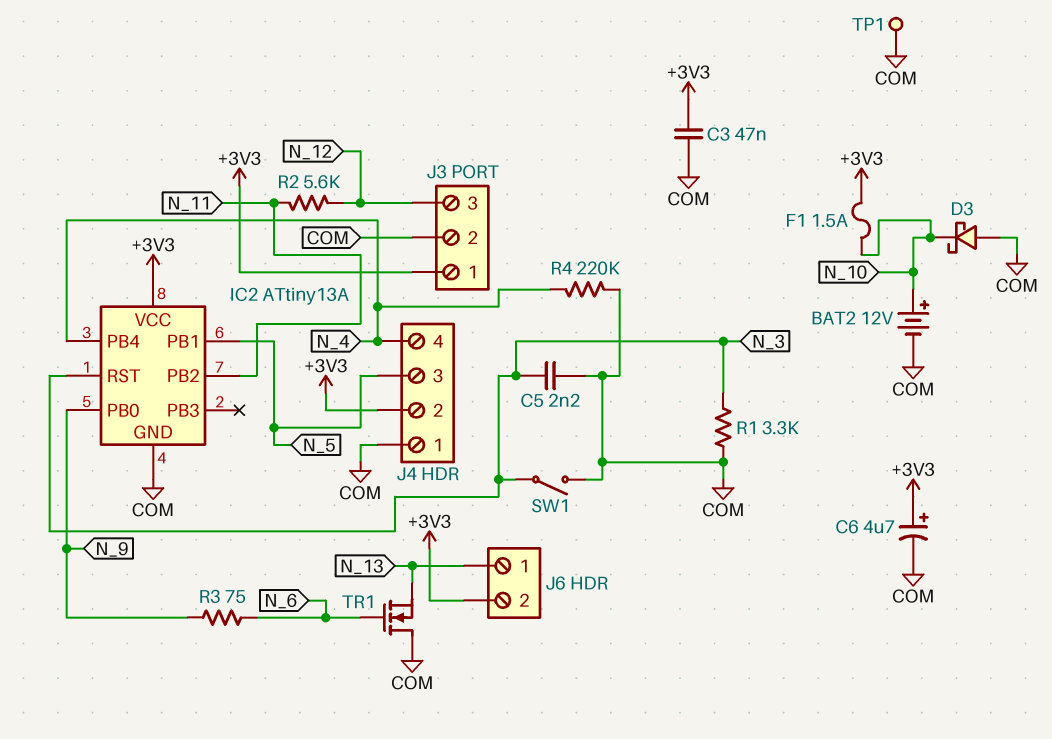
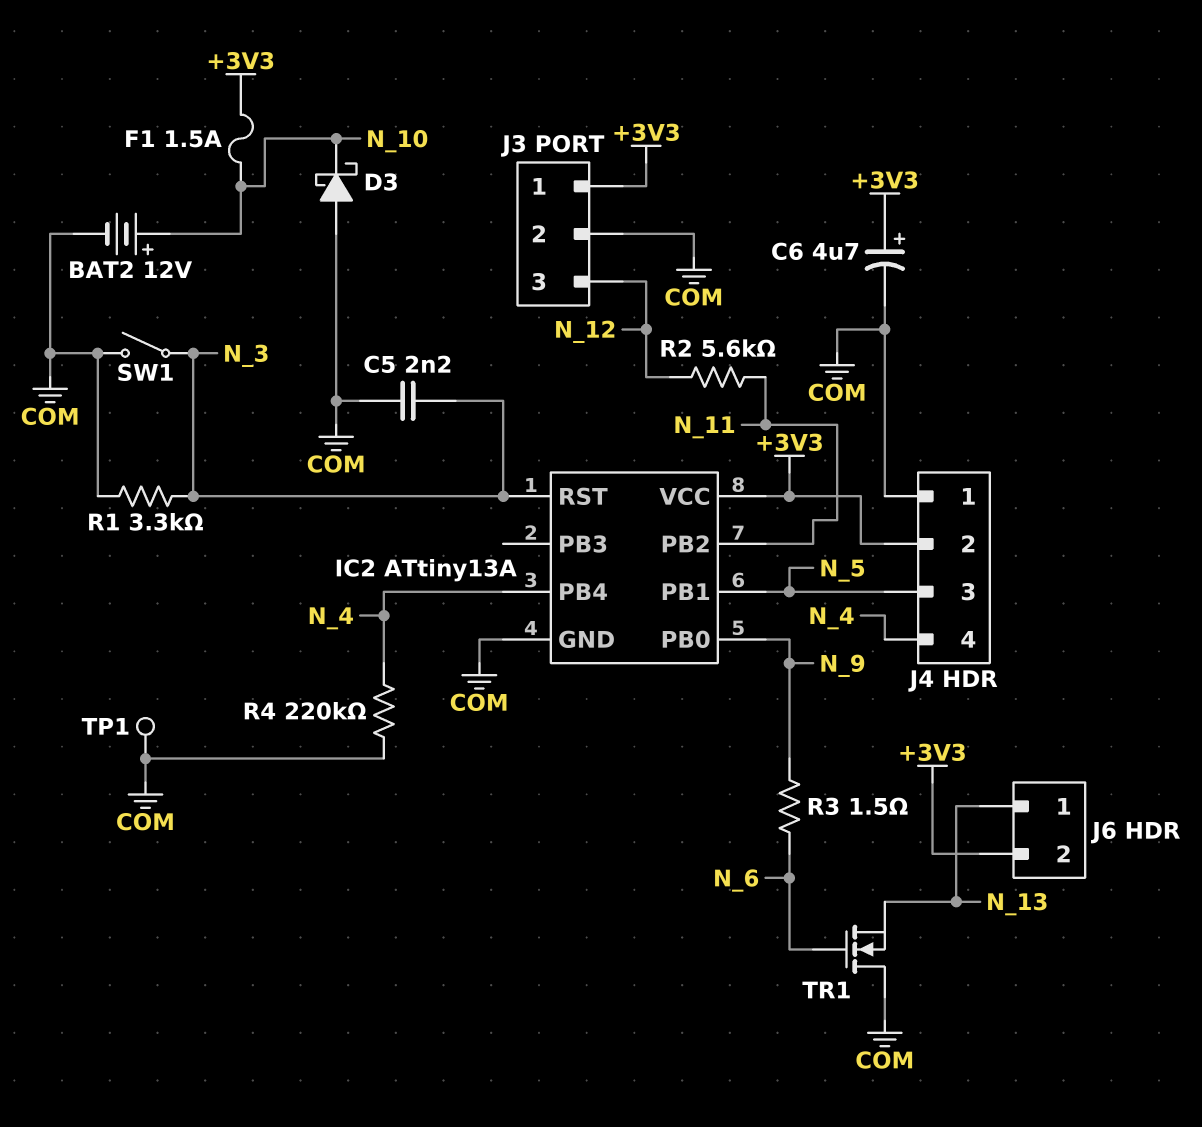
C3: 47nF (+3V3, COM) -> none
R3: 75 (N_6, N_9) -> 1.5 (N_6, N_9)

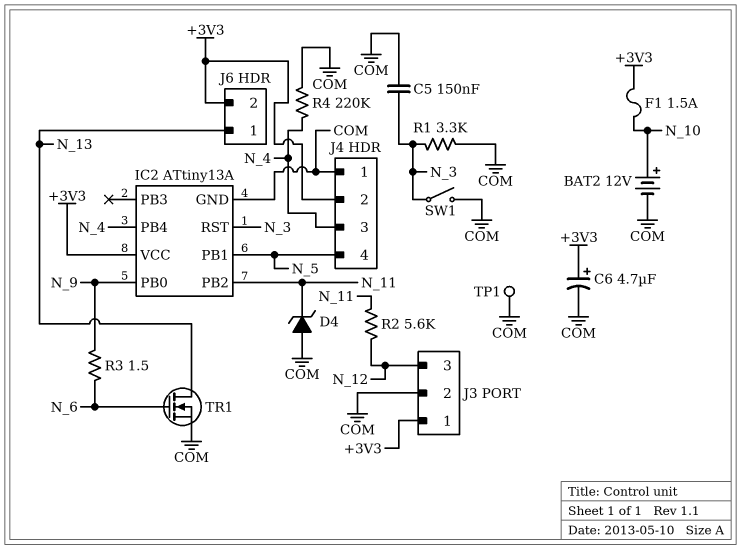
C5: 2.2nF (COM, N_3) -> 150nF (COM, N_3)
D3: schottky (A COM, K N_10) -> none
D4: none -> zener (A COM, K N_11)
J4 pin 3: N_5 -> N_4
J4 pin 4: N_4 -> N_5
TR1: NMOS (G N_6, D COM, S N_13) -> NMOS (G N_6, D N_13, S COM)

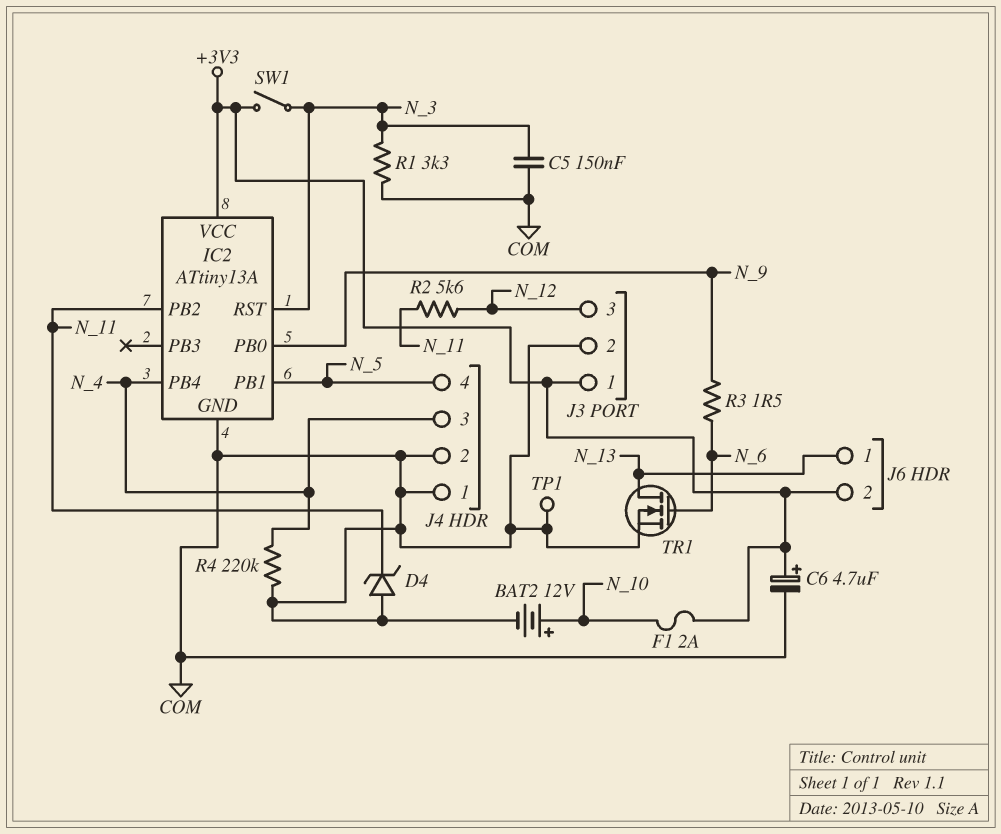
F1: 1.5A (+3V3, N_10) -> 2A (+3V3, N_10)
J4 pin 2: +3V3 -> COM
SW1: switch (COM, N_3) -> switch (+3V3, N_3)

